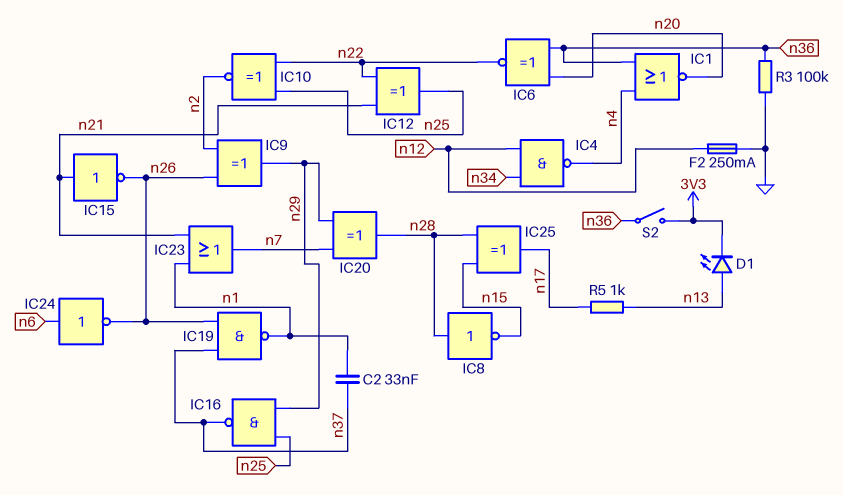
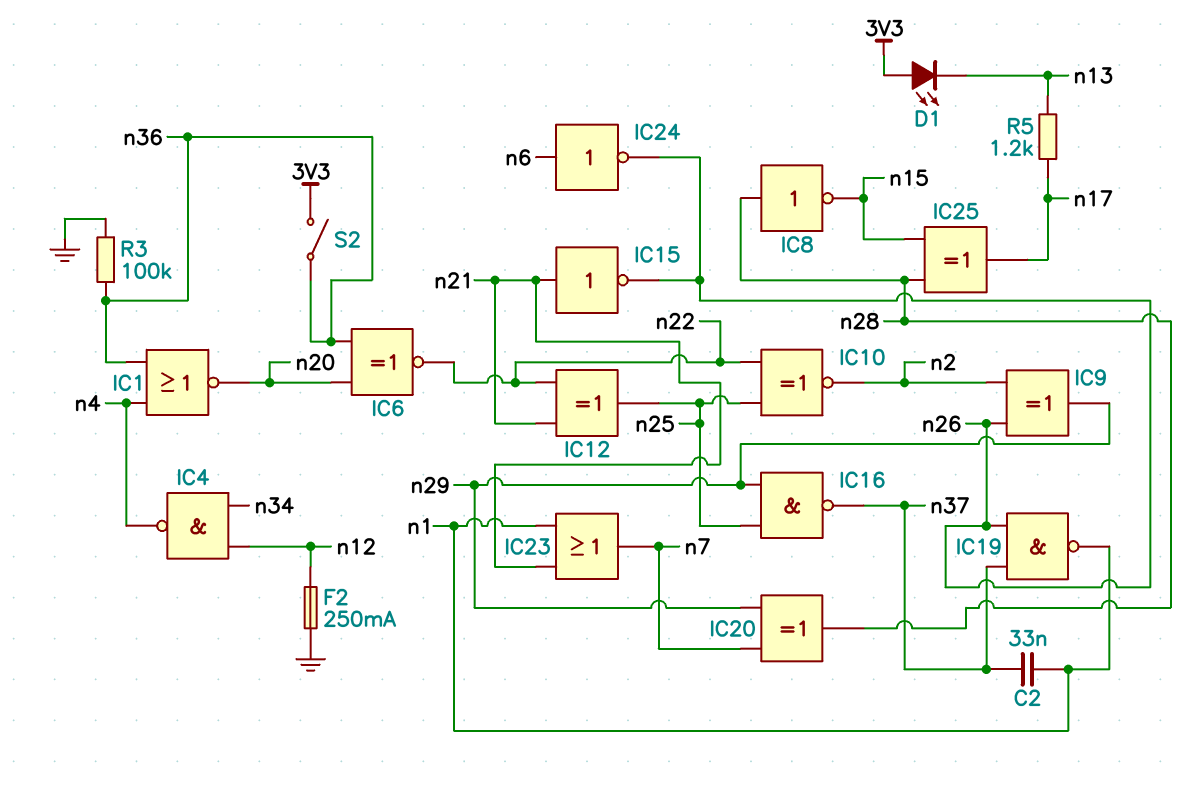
D1: LED (A n13, K 3V3) -> LED (A 3V3, K n13)
R5: 1k (n13, n17) -> 1.2k (n13, n17)

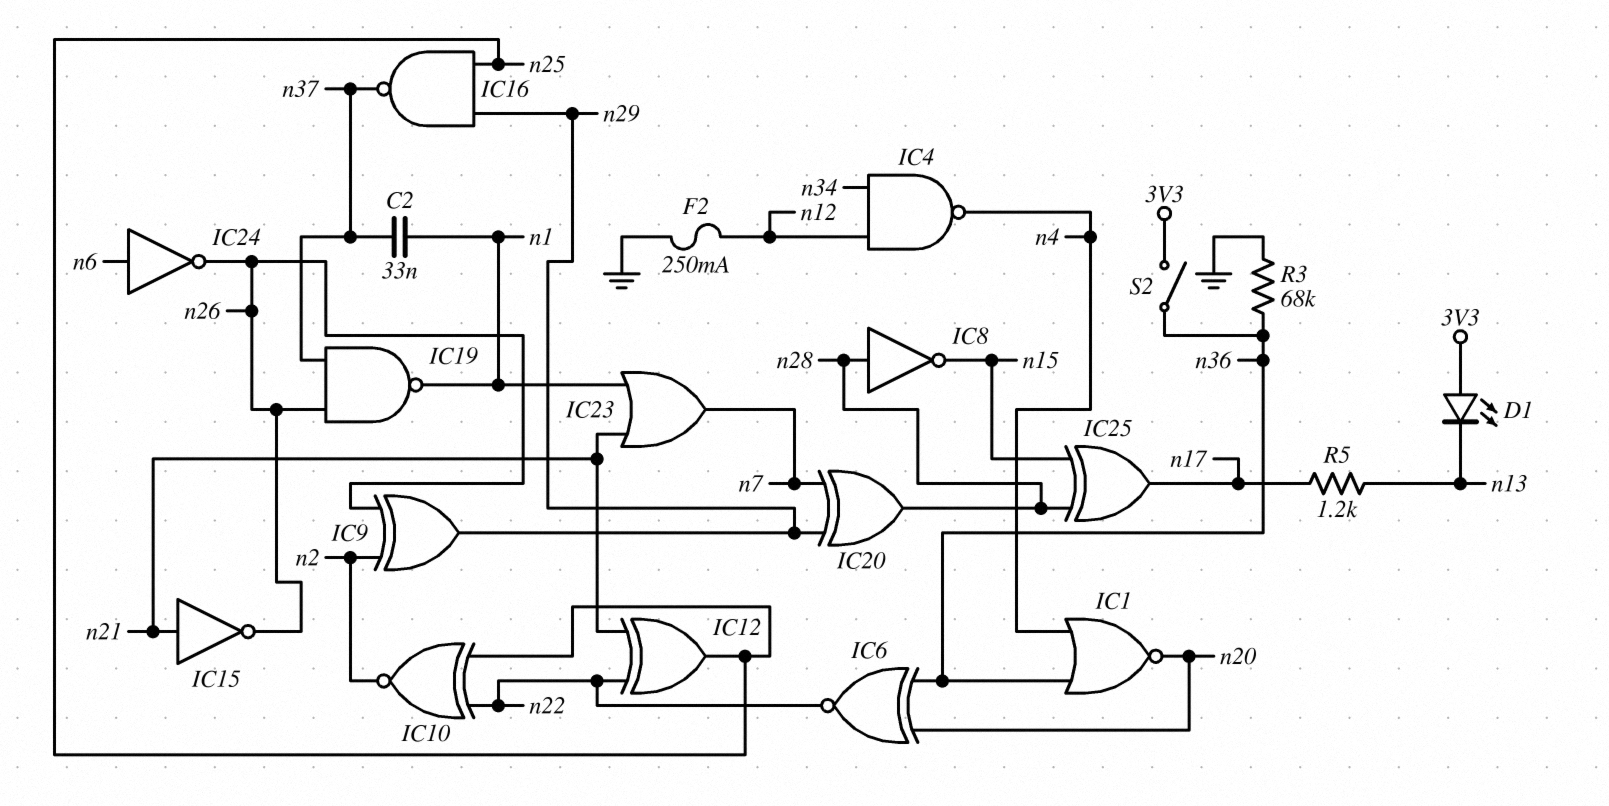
R3: 100k (GND, n36) -> 68k (GND, n36)

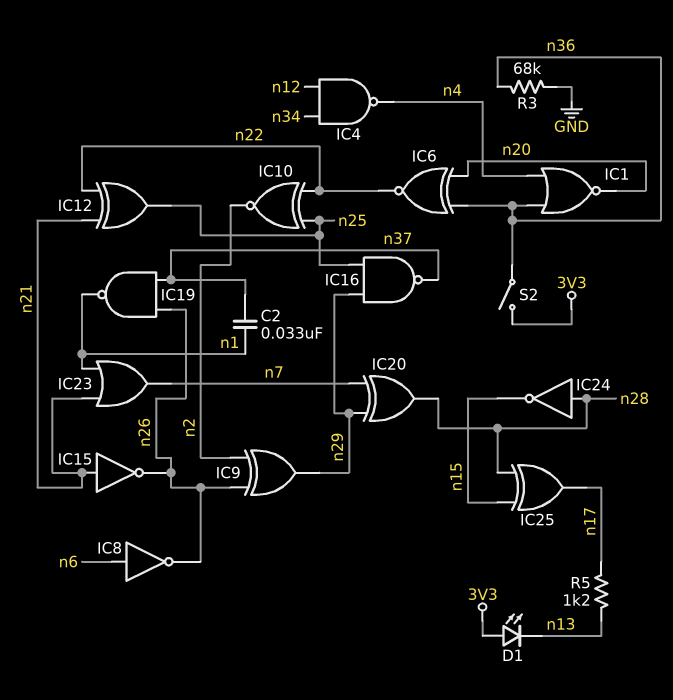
F2: 250mA (GND, n12) -> none
IC8: NOT (in n28, out n15) -> NOT (in n6, out n26)
IC24: NOT (in n6, out n26) -> NOT (in n28, out n15)

